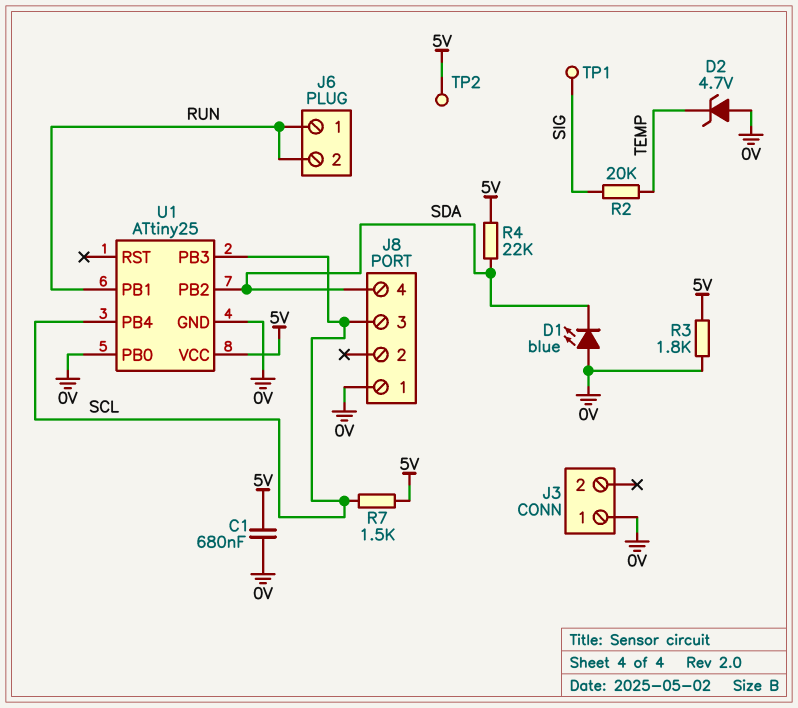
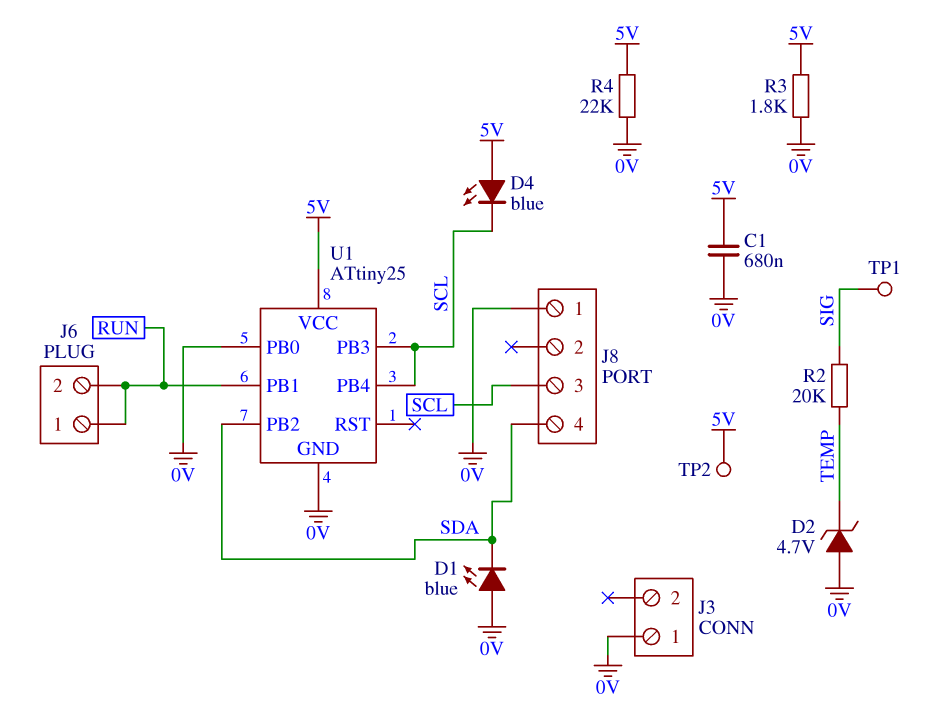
D4: none -> LED blue (A 5V, K SCL)
R4: 22k (5V, SDA) -> 22k (0V, 5V)
R7: 1.5k (5V, SCL) -> none

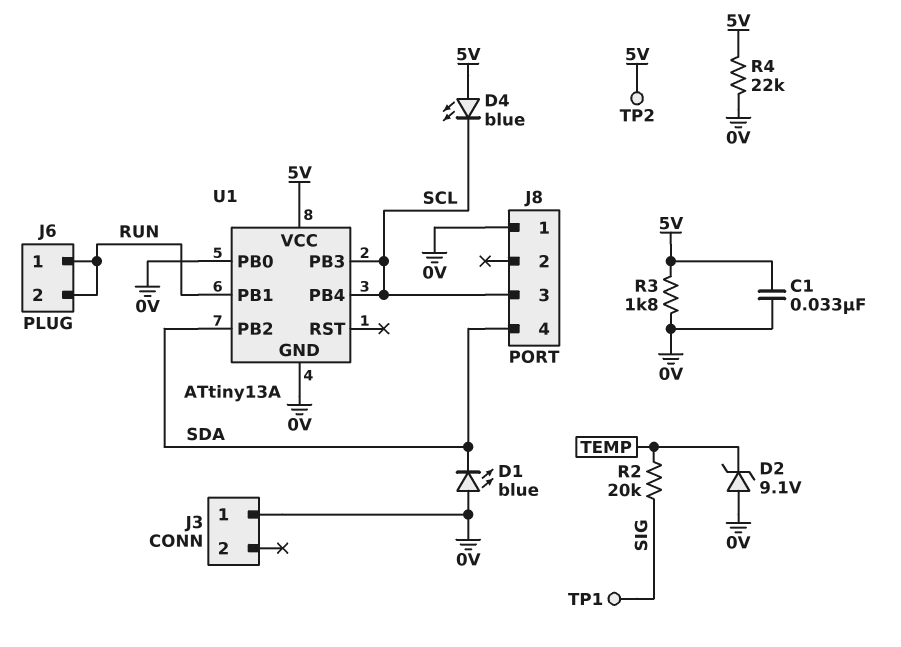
C1: 680nF (0V, 5V) -> 33nF (0V, 5V)
D2: zener 4.7V (A 0V, K TEMP) -> zener 9.1V (A 0V, K TEMP)
U1: ATtiny25 -> ATtiny13A

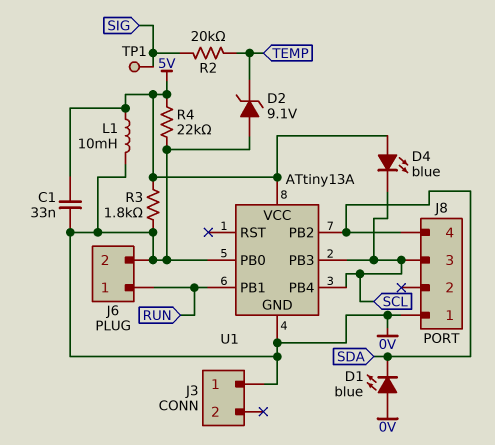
J6 pin 2: RUN -> 0V
L1: none -> 10mH (0V, 5V)
TP2: test point (5V) -> none

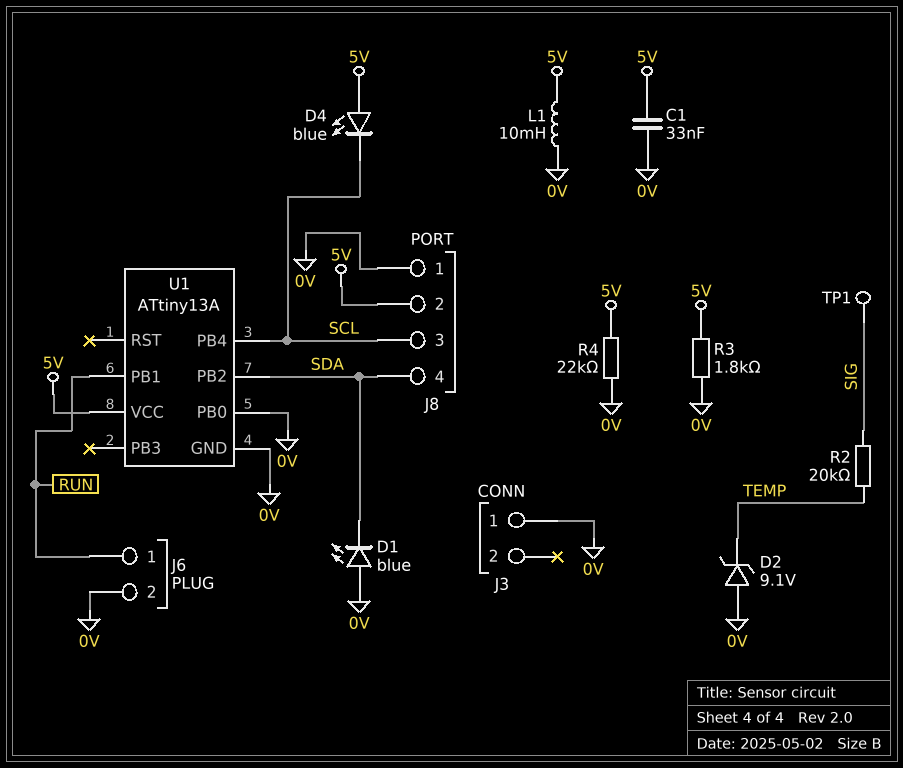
J8 pin 2: none -> 5V
U1 pin PB3: SCL -> none

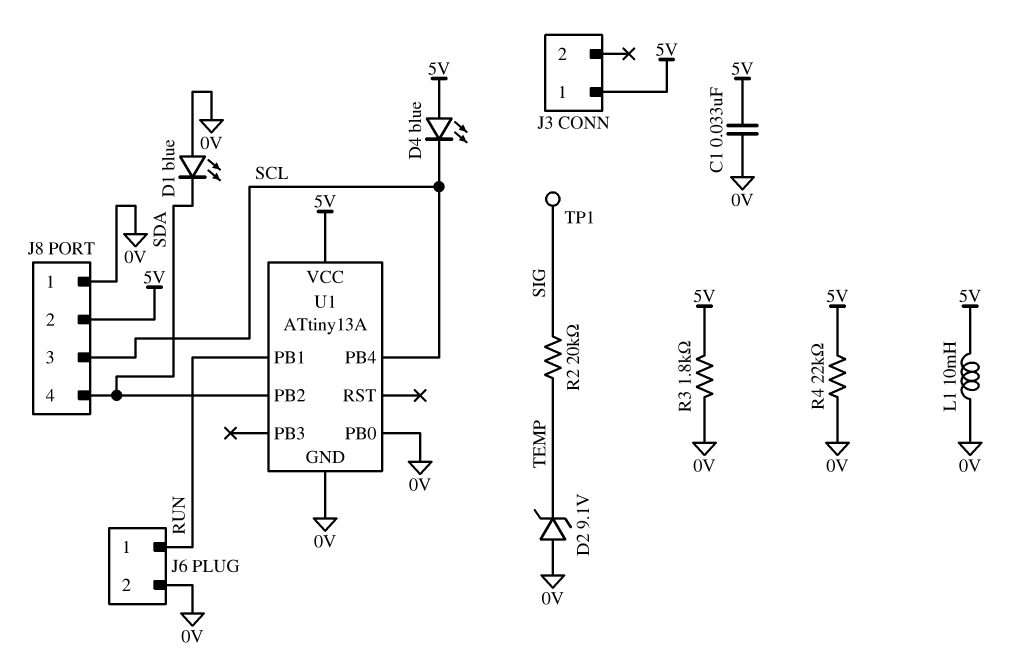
J3 pin 1: 0V -> 5V

